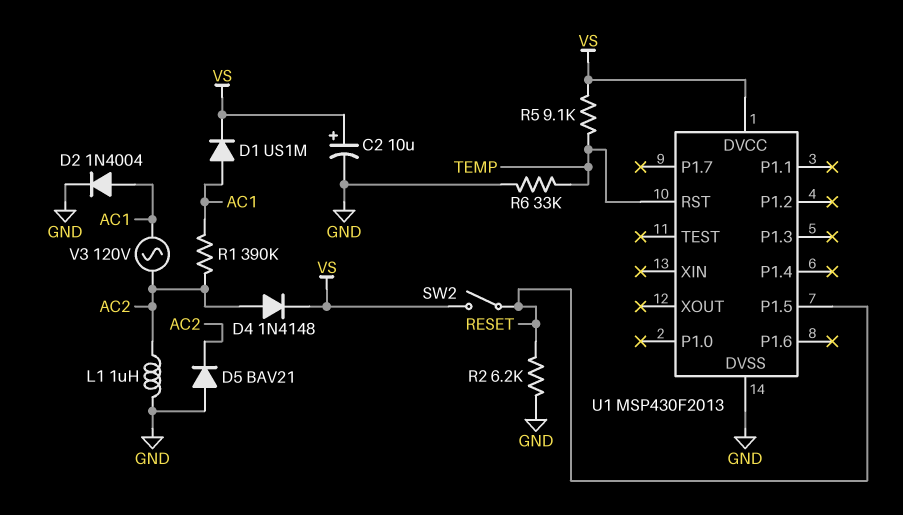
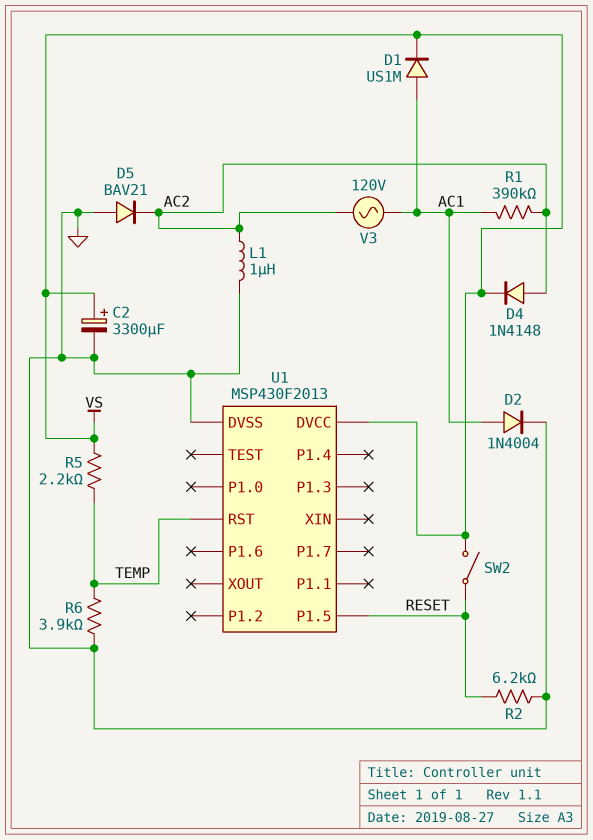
C2: 10uF (plus VS, minus GND) -> 3300uF (plus VS, minus GND)
R5: 9.1k (TEMP, VS) -> 2.2k (TEMP, VS)
R6: 33k (GND, TEMP) -> 3.9k (GND, TEMP)

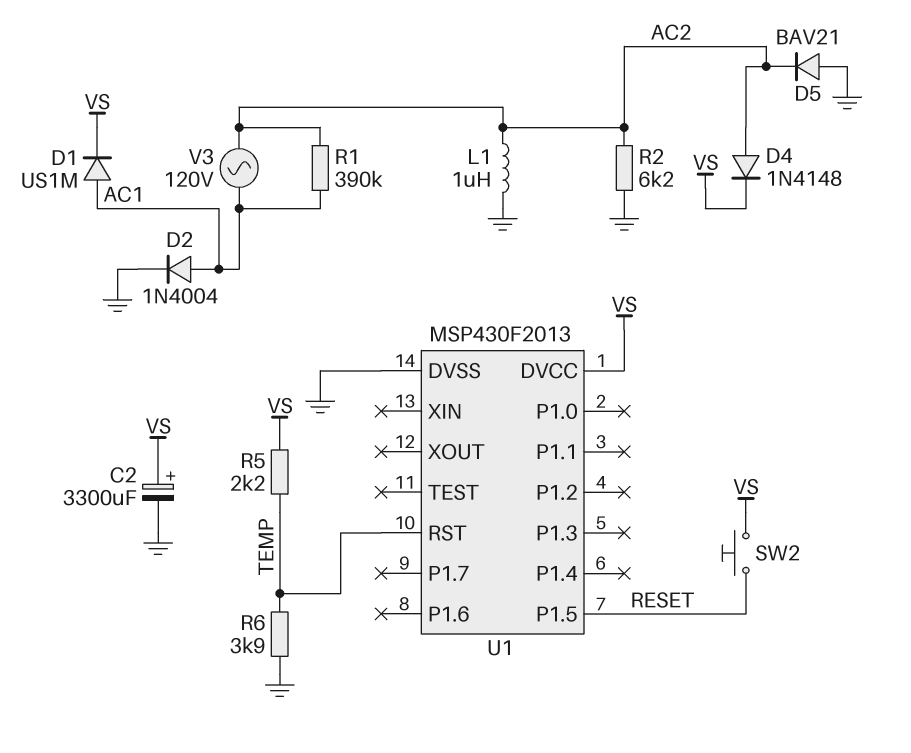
R2: 6.2k (GND, RESET) -> 6.2k (AC2, GND)
SW2: switch (RESET, VS) -> button (RESET, VS)

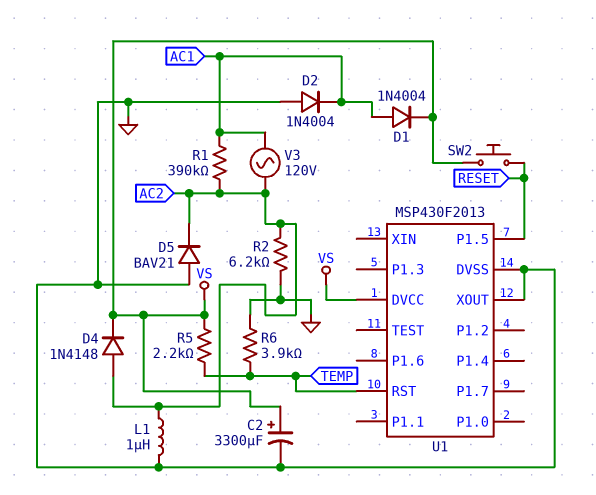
D1: diode US1M (A AC1, K VS) -> diode 1N4004 (A AC1, K VS)
D2: diode 1N4004 (A AC1, K GND) -> diode 1N4004 (A GND, K AC1)
U1 pin XOUT: none -> GND

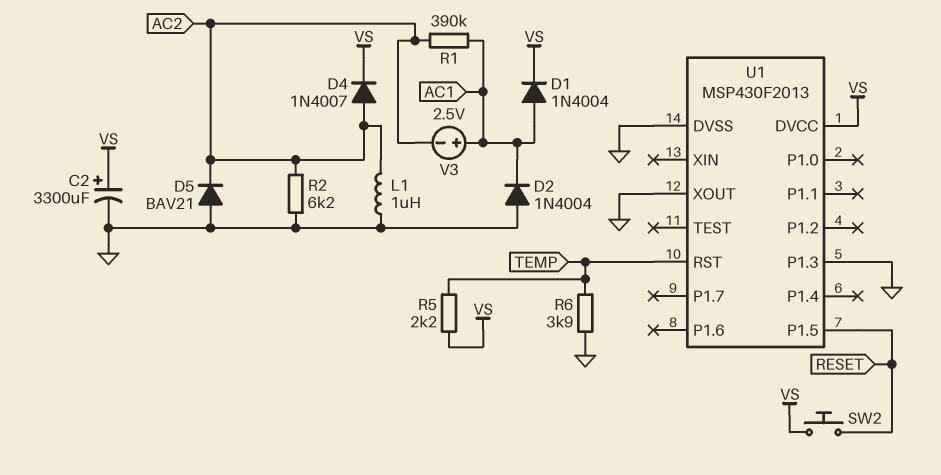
D4: diode 1N4148 (A AC2, K VS) -> diode 1N4007 (A AC2, K VS)
U1 pin P1.3: none -> GND
V3: AC 120V (AC1, AC2) -> 2.5V (plus AC1, minus AC2)

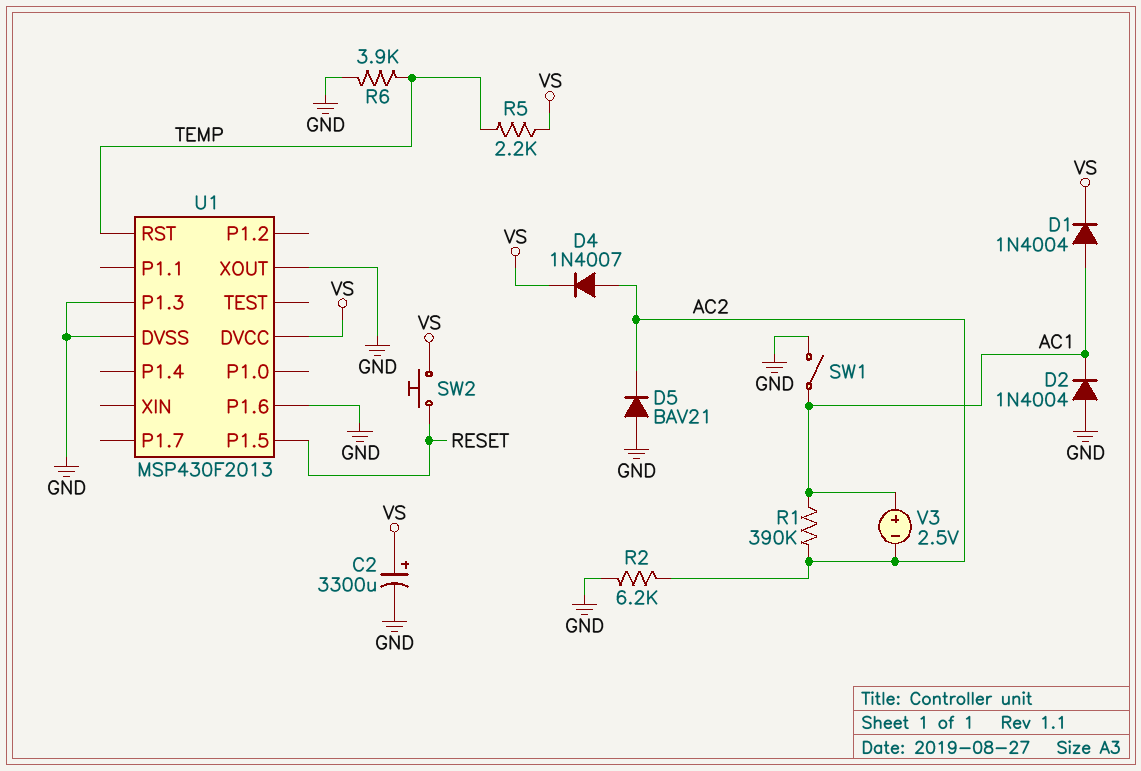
L1: 1uH (AC2, GND) -> none
SW1: none -> switch (AC1, GND)
U1 pin P1.6: none -> GND

